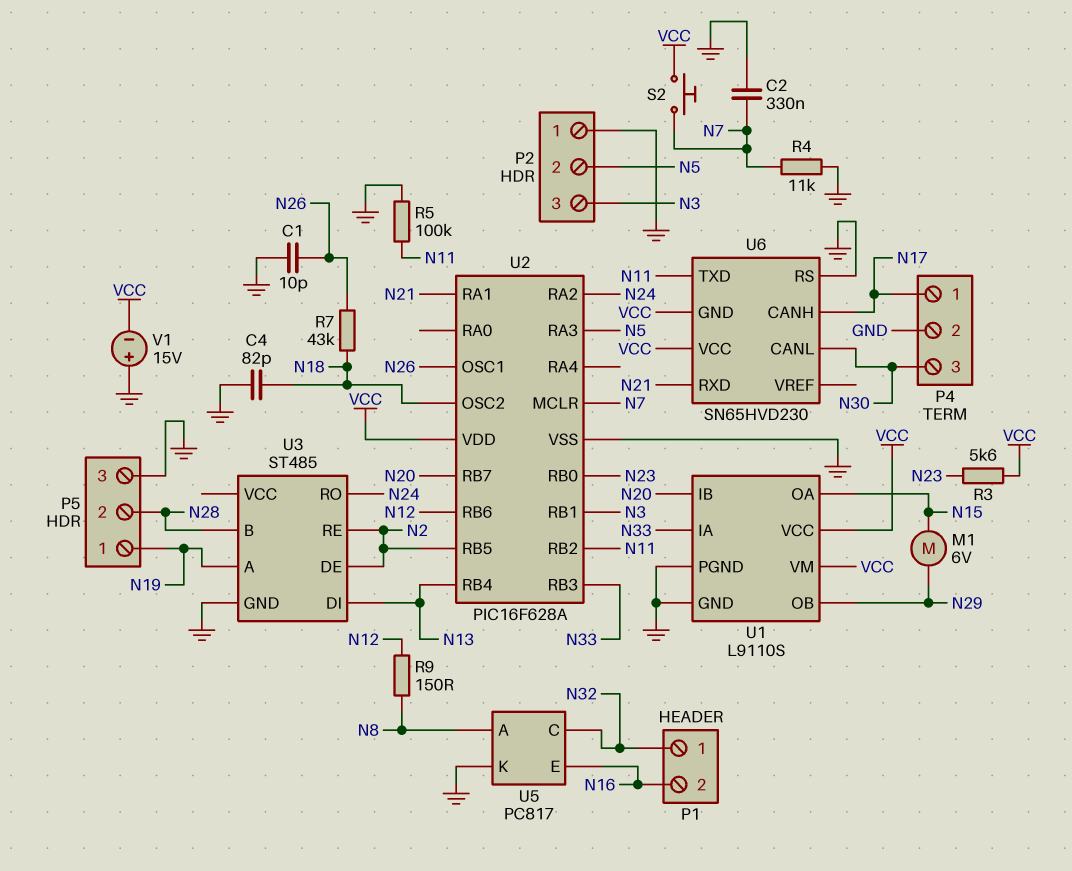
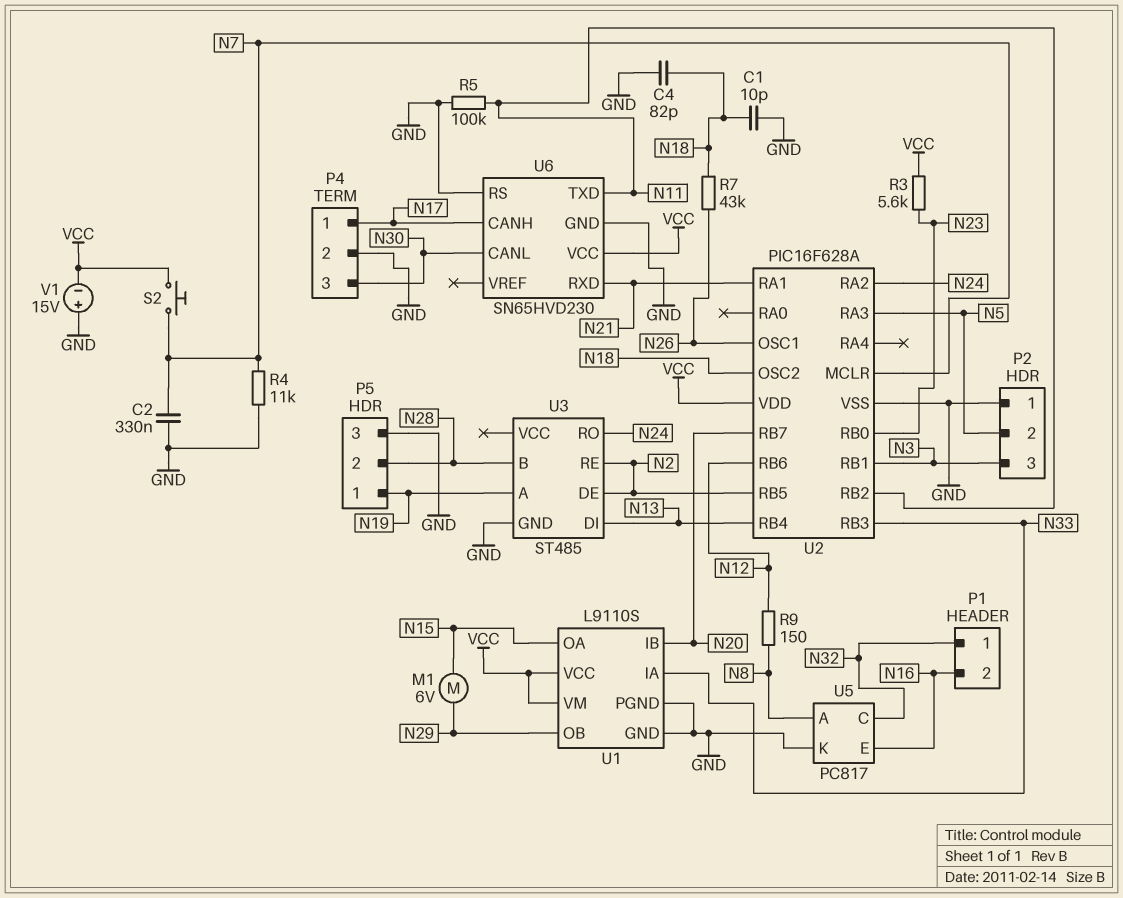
C1: 10pF (GND, N26) -> 10pF (GND, N18)
U6 pin GND: VCC -> GND

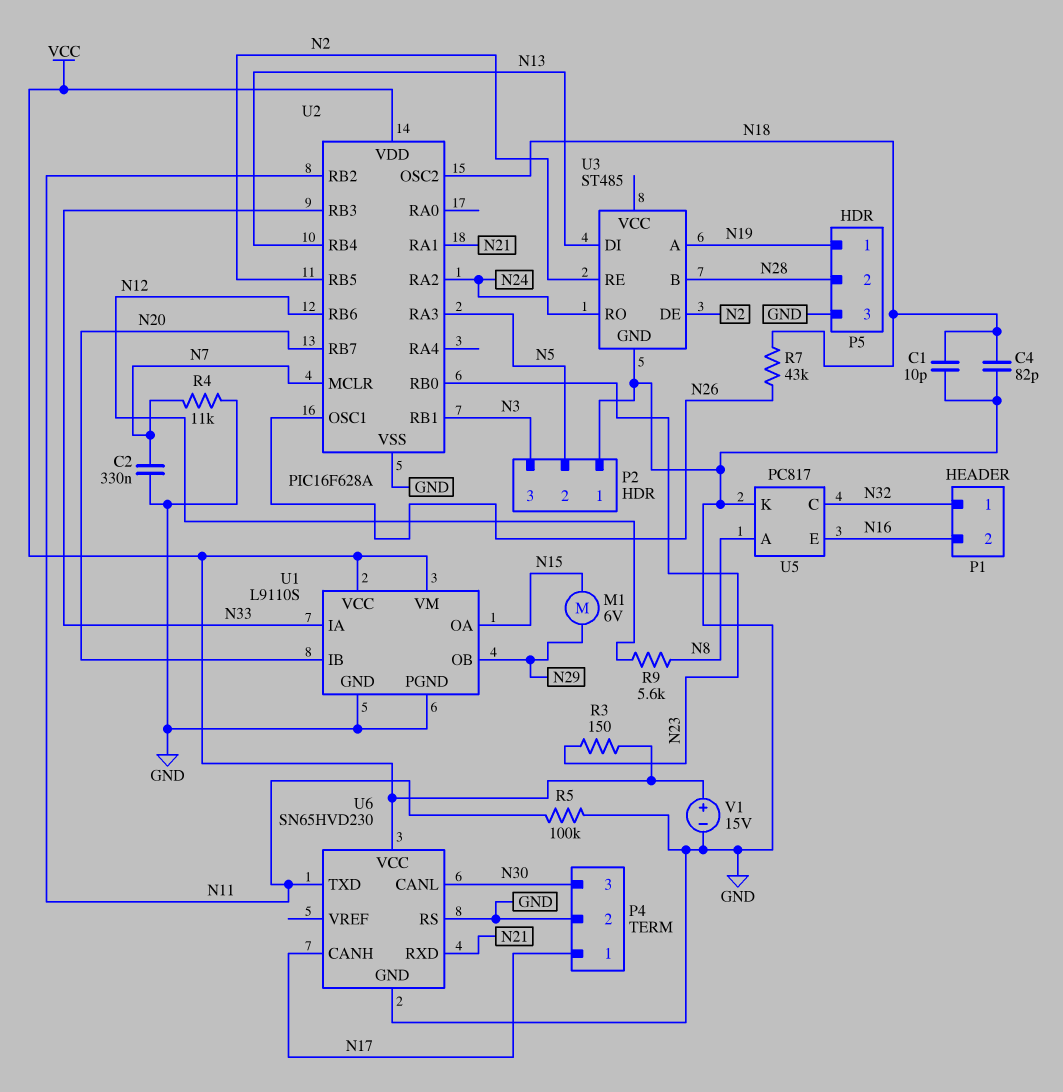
R3: 5.6k (N23, VCC) -> 150 (N23, VCC)
R9: 150 (N8, N12) -> 5.6k (N8, N12)
S2: button (N7, VCC) -> none
V1: 15V (plus GND, minus VCC) -> 15V (plus VCC, minus GND)

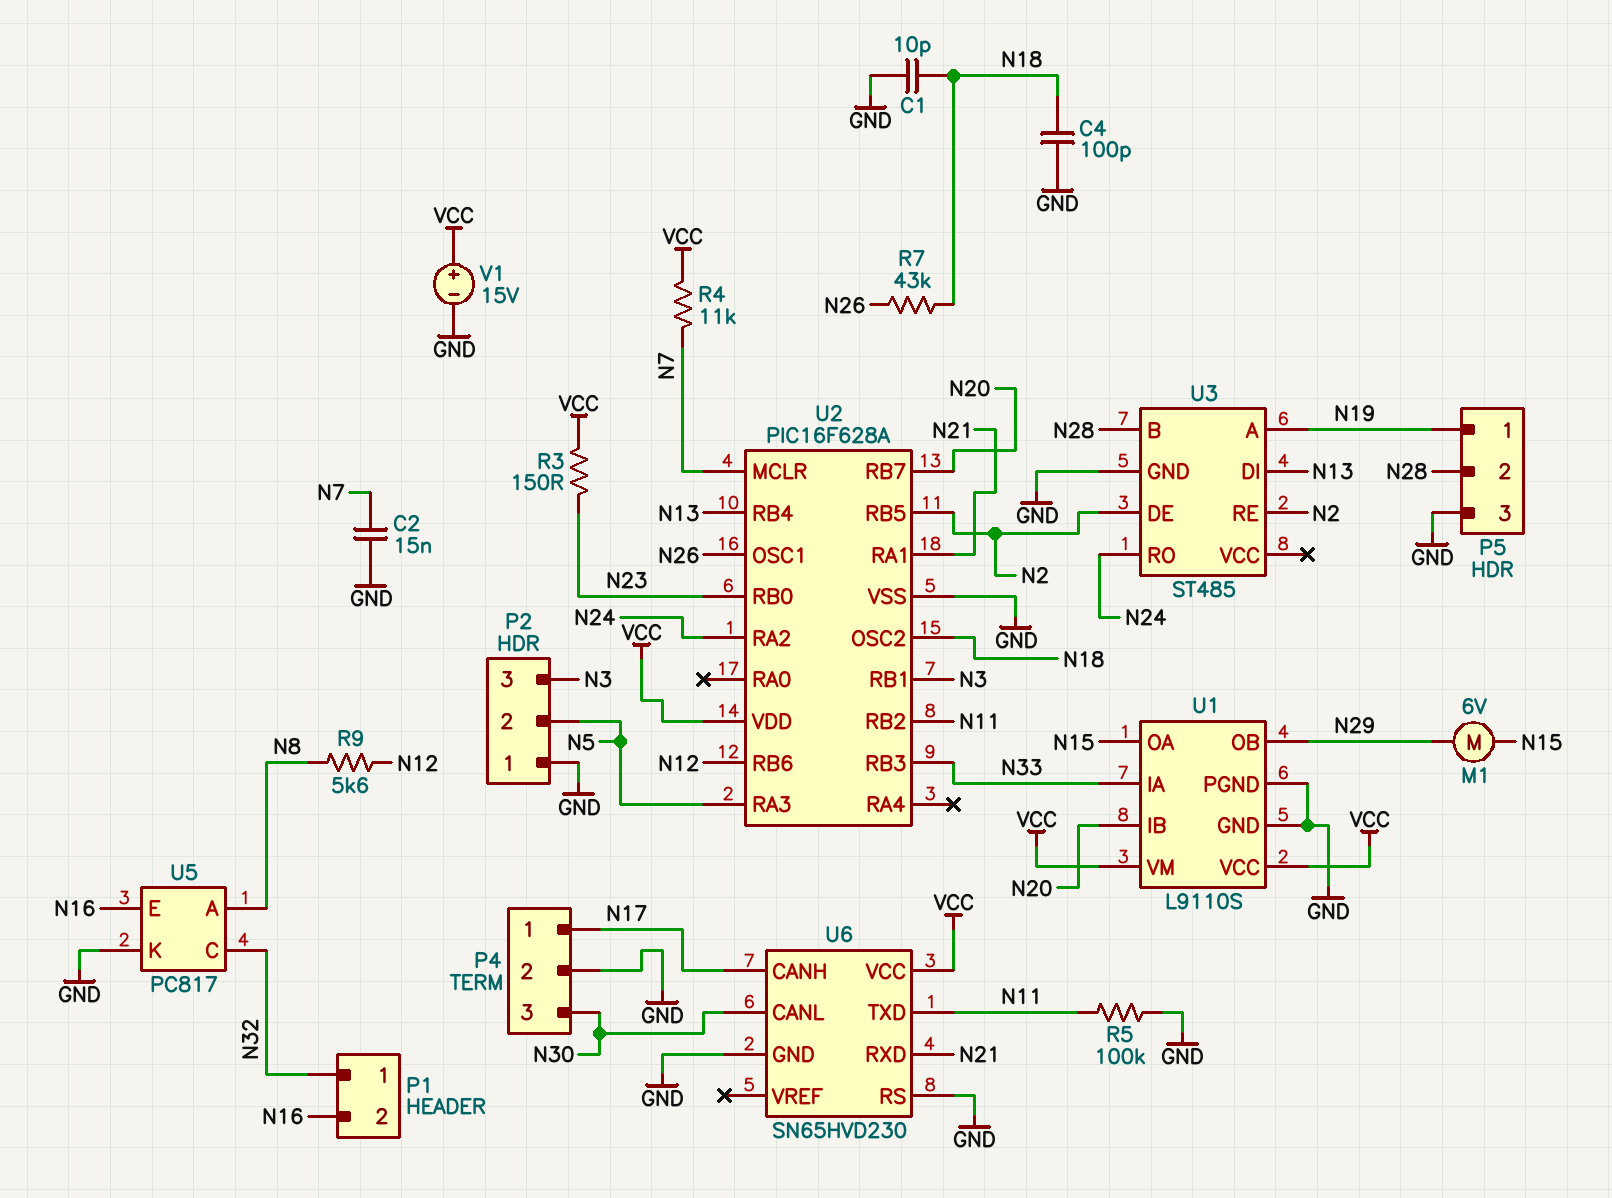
C2: 330nF (GND, N7) -> 15nF (GND, N7)
C4: 82pF (GND, N18) -> 100pF (GND, N18)
R4: 11k (GND, N7) -> 11k (N7, VCC)

